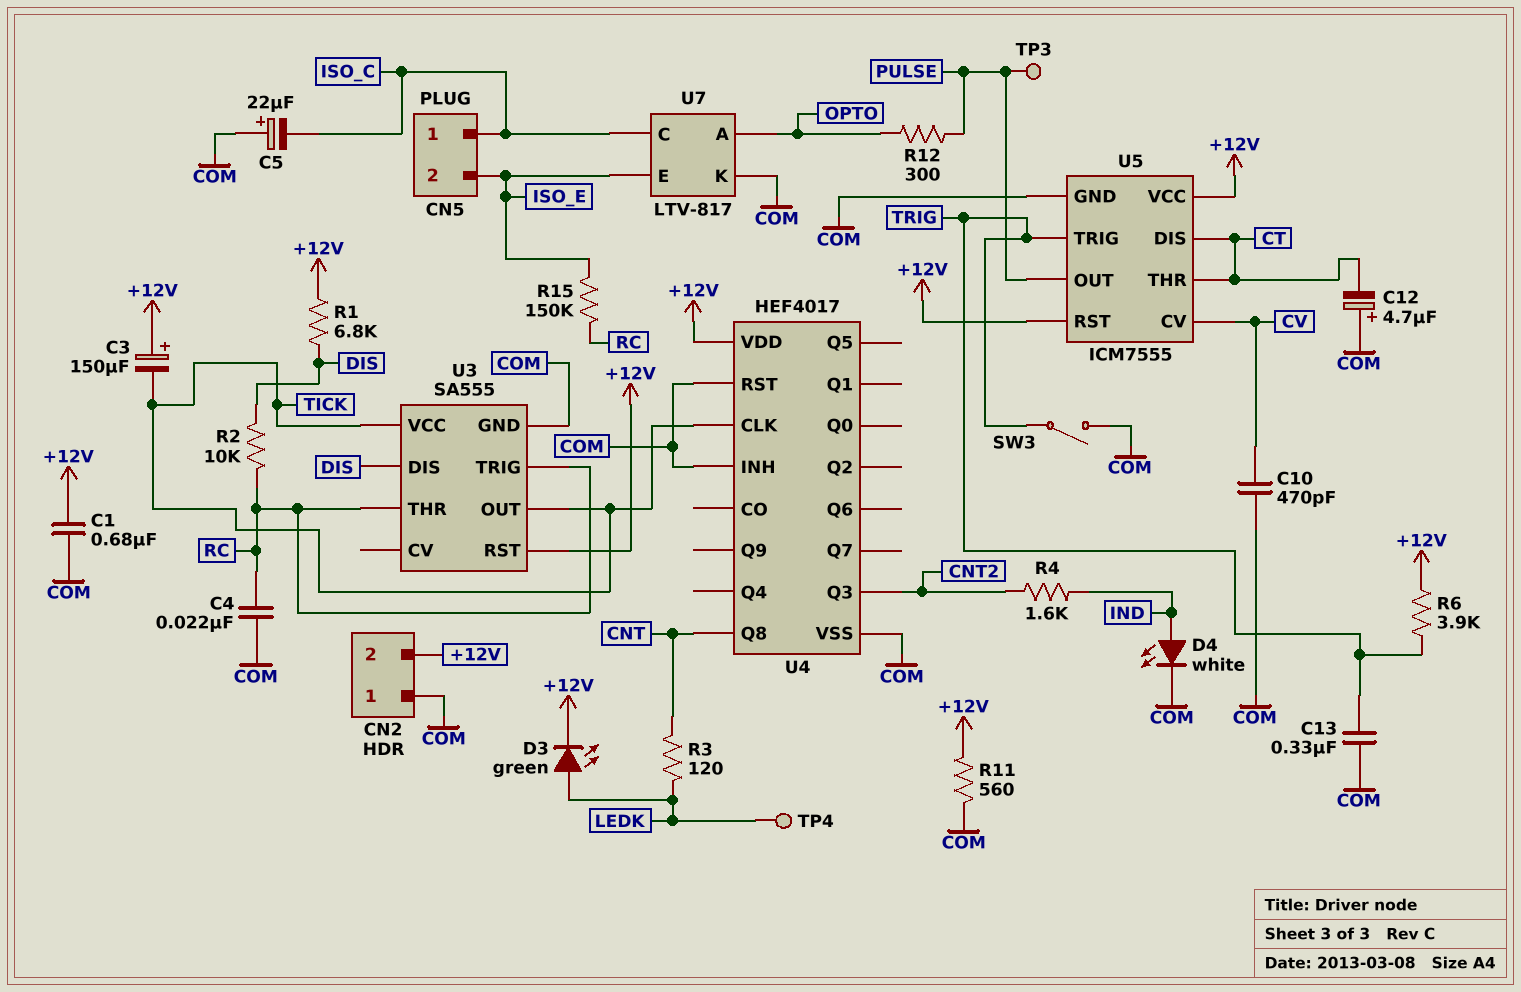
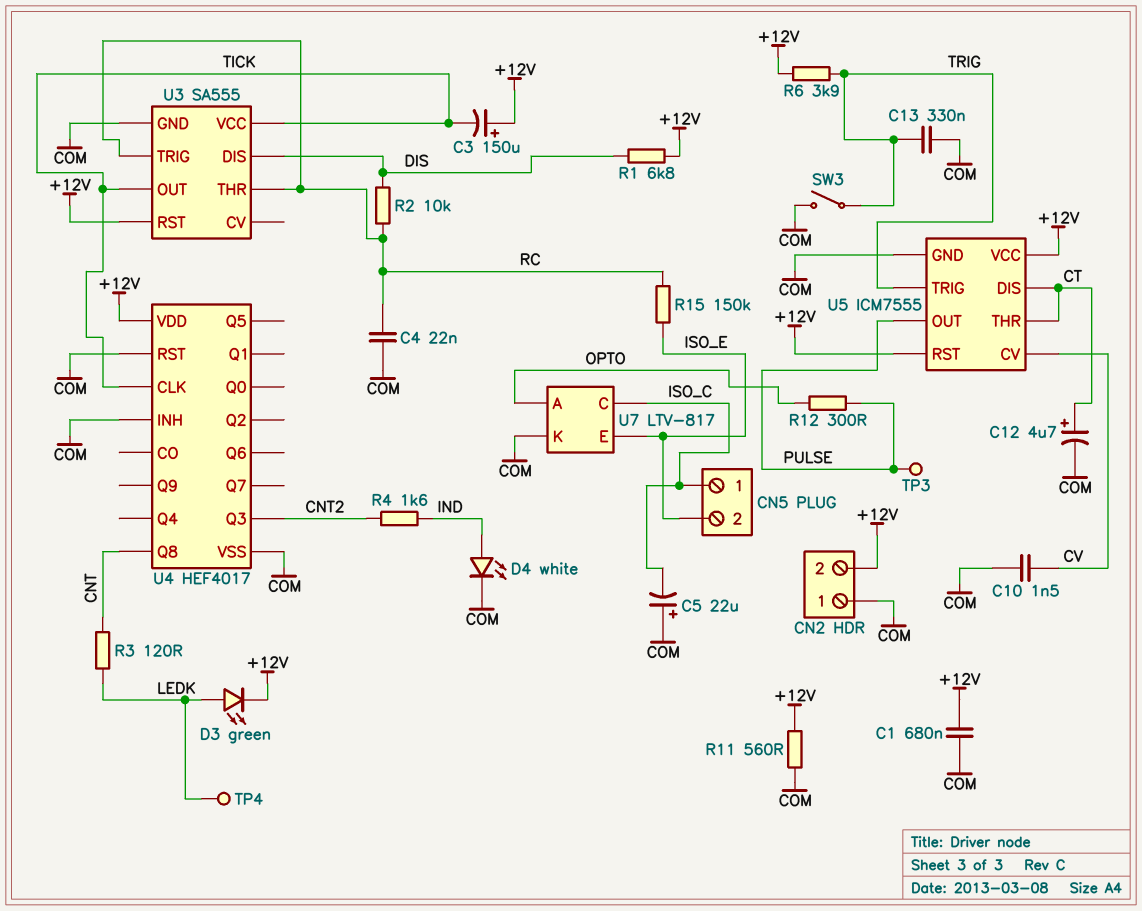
C10: 470pF (COM, CV) -> 1.5nF (COM, CV)
C12: 4.7uF (plus COM, minus CT) -> 4.7uF (plus CT, minus COM)

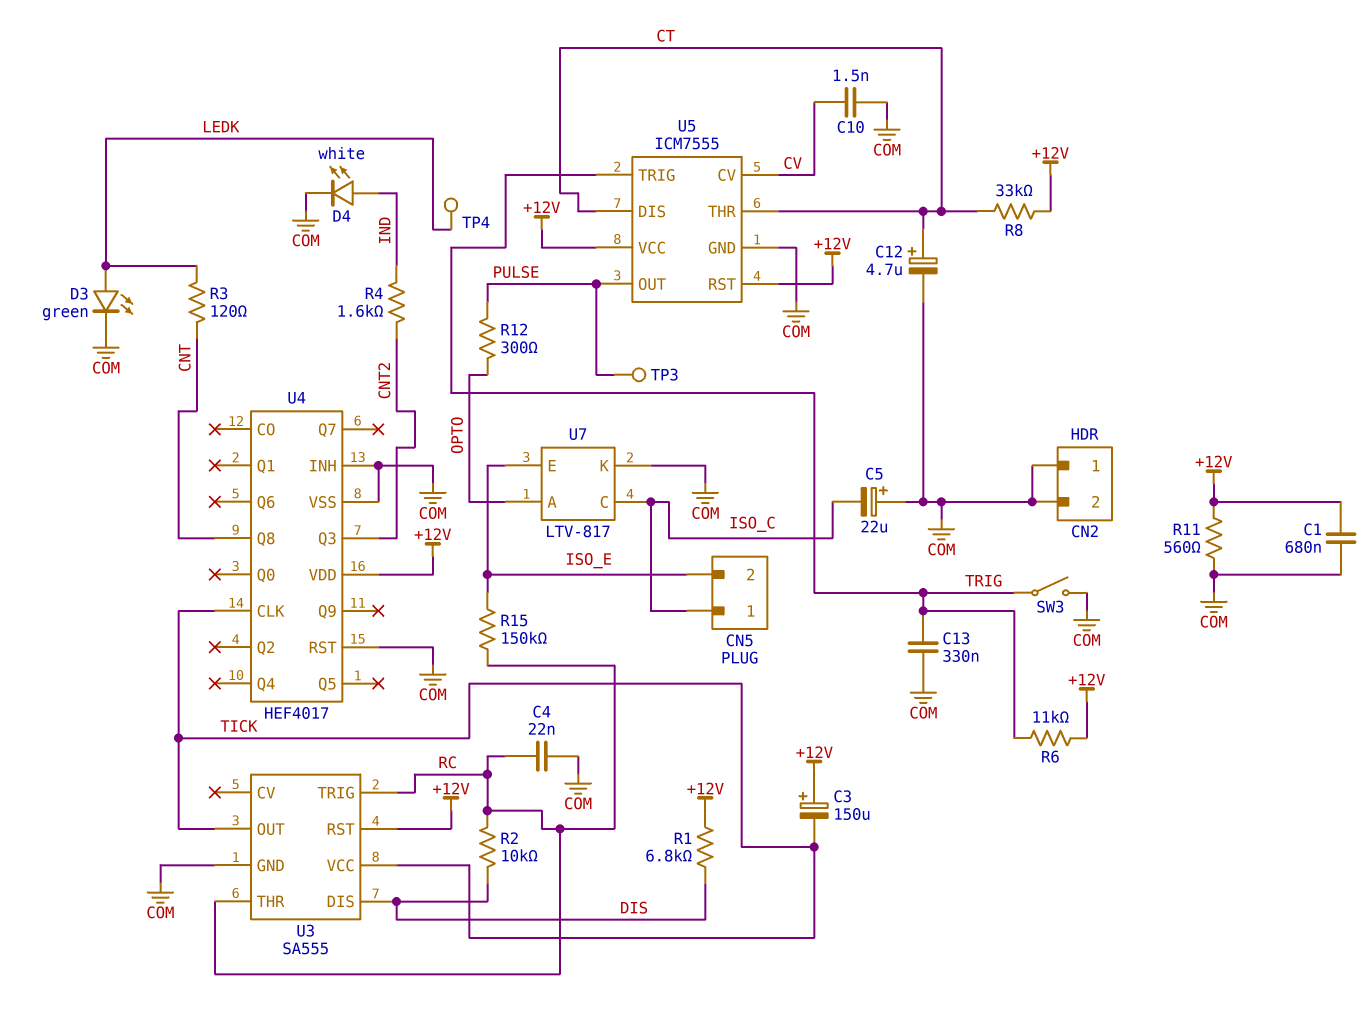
CN2 pin 2: +12V -> COM
D3: LED green (A LEDK, K +12V) -> LED green (A LEDK, K COM)
R6: 3.9k (+12V, TRIG) -> 11k (+12V, TRIG)
R8: none -> 33k (+12V, CT)

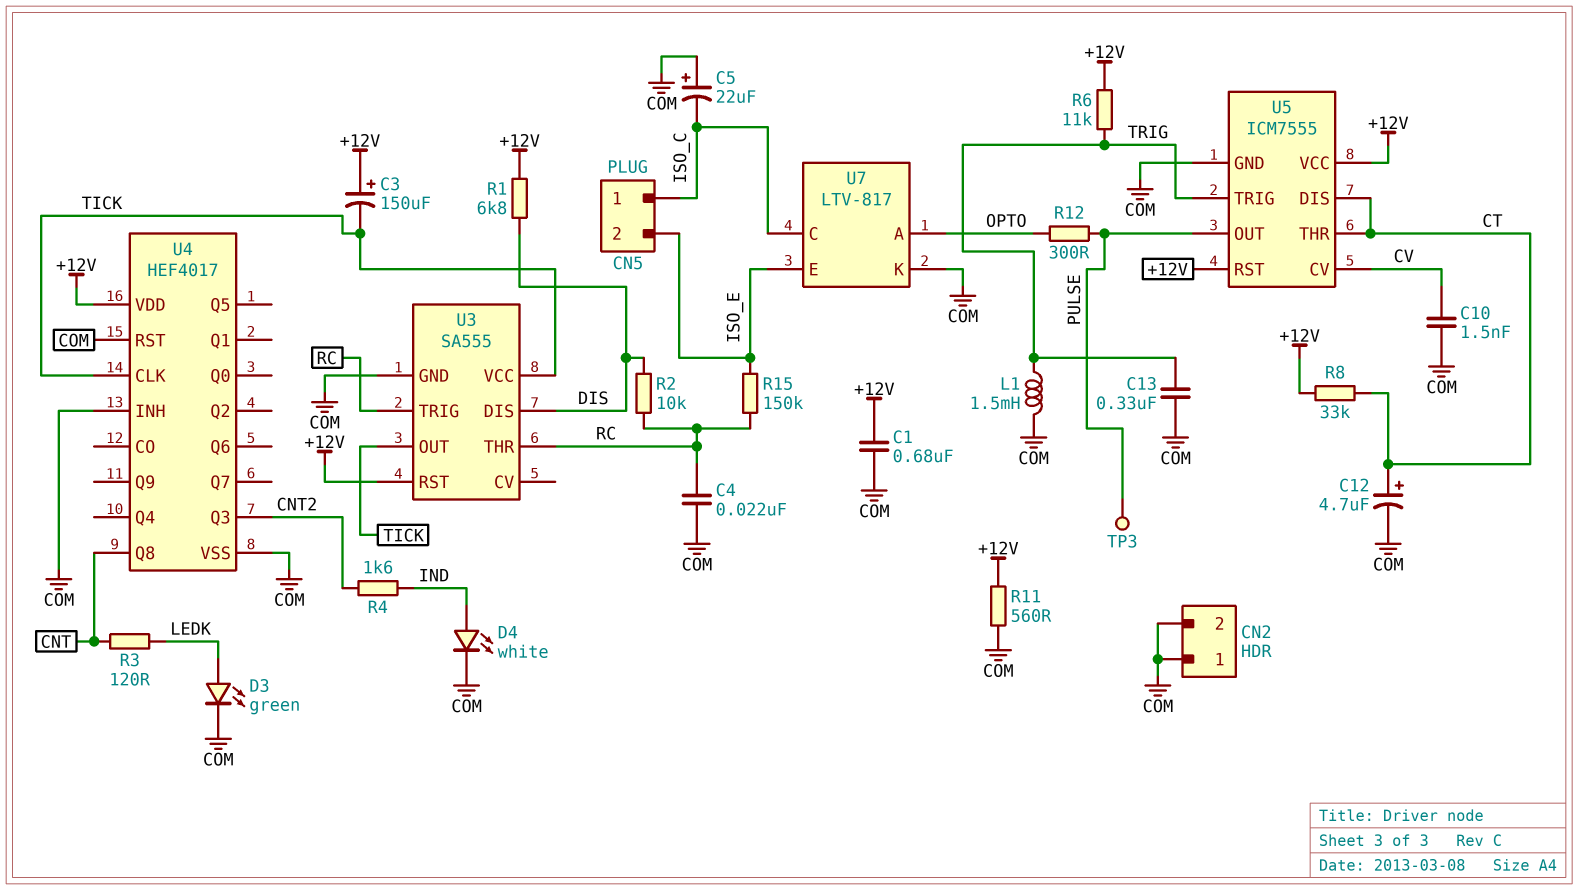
L1: none -> 1.5mH (COM, TRIG)
SW3: switch (COM, TRIG) -> none
TP4: test point (LEDK) -> none

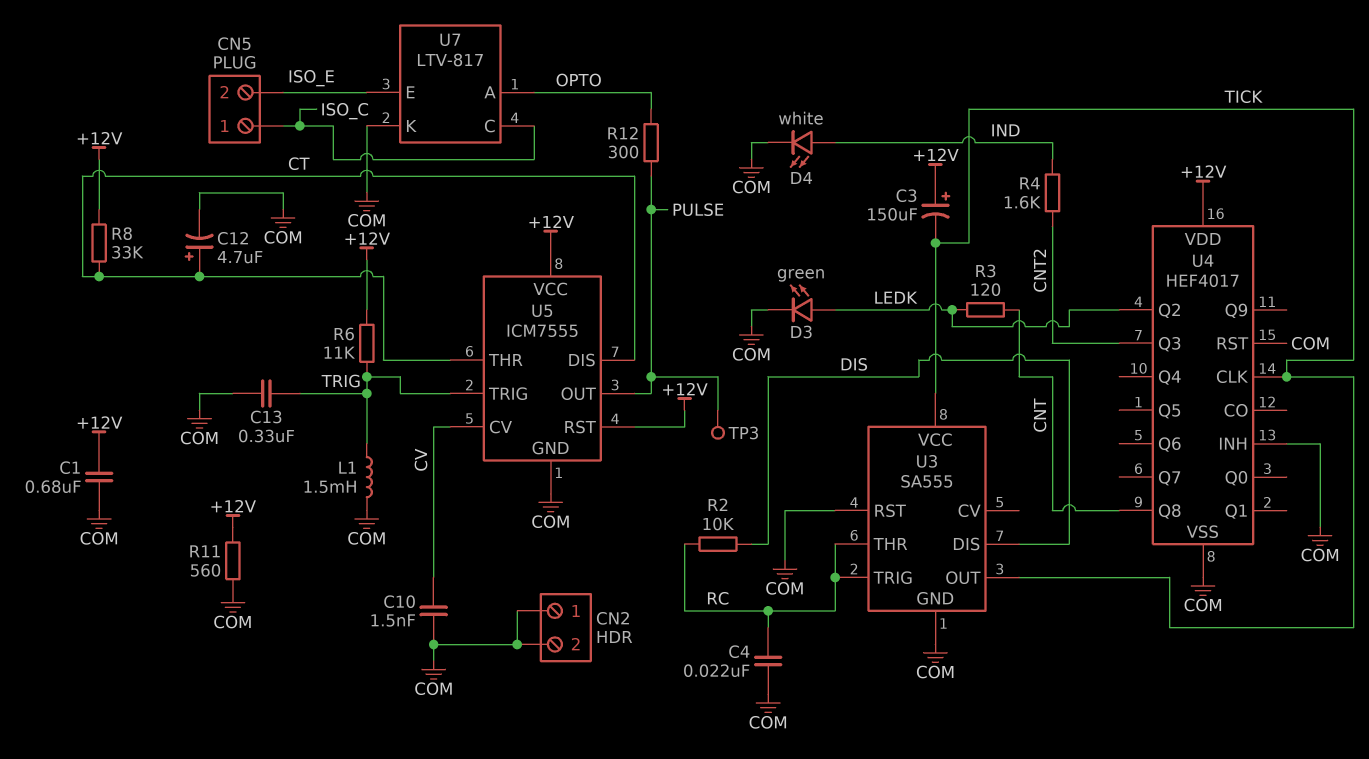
C5: 22uF (plus COM, minus ISO_C) -> none
R1: 6.8k (+12V, DIS) -> none
R15: 150k (ISO_E, RC) -> none
U3 pin RST: +12V -> COM
U4 pin Q2: none -> LEDK

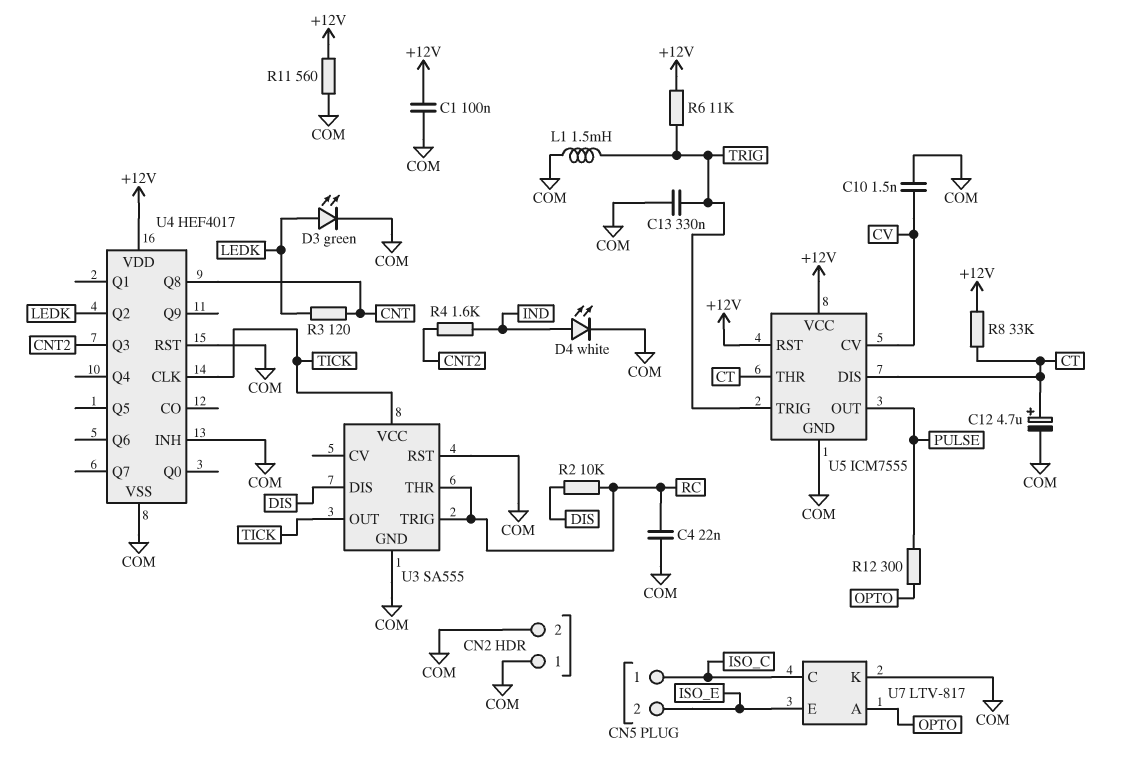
C1: 680nF (+12V, COM) -> 100nF (+12V, COM)
C3: 150uF (plus +12V, minus TICK) -> none
TP3: test point (PULSE) -> none

